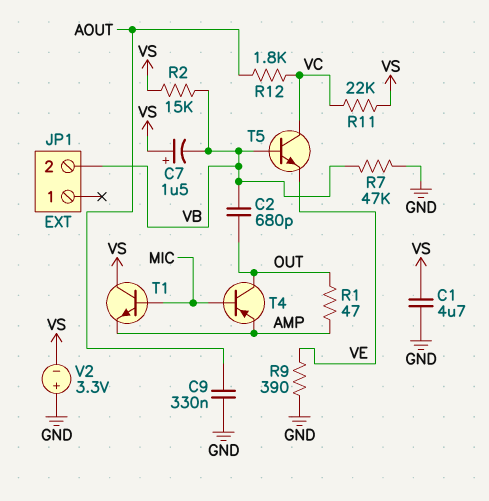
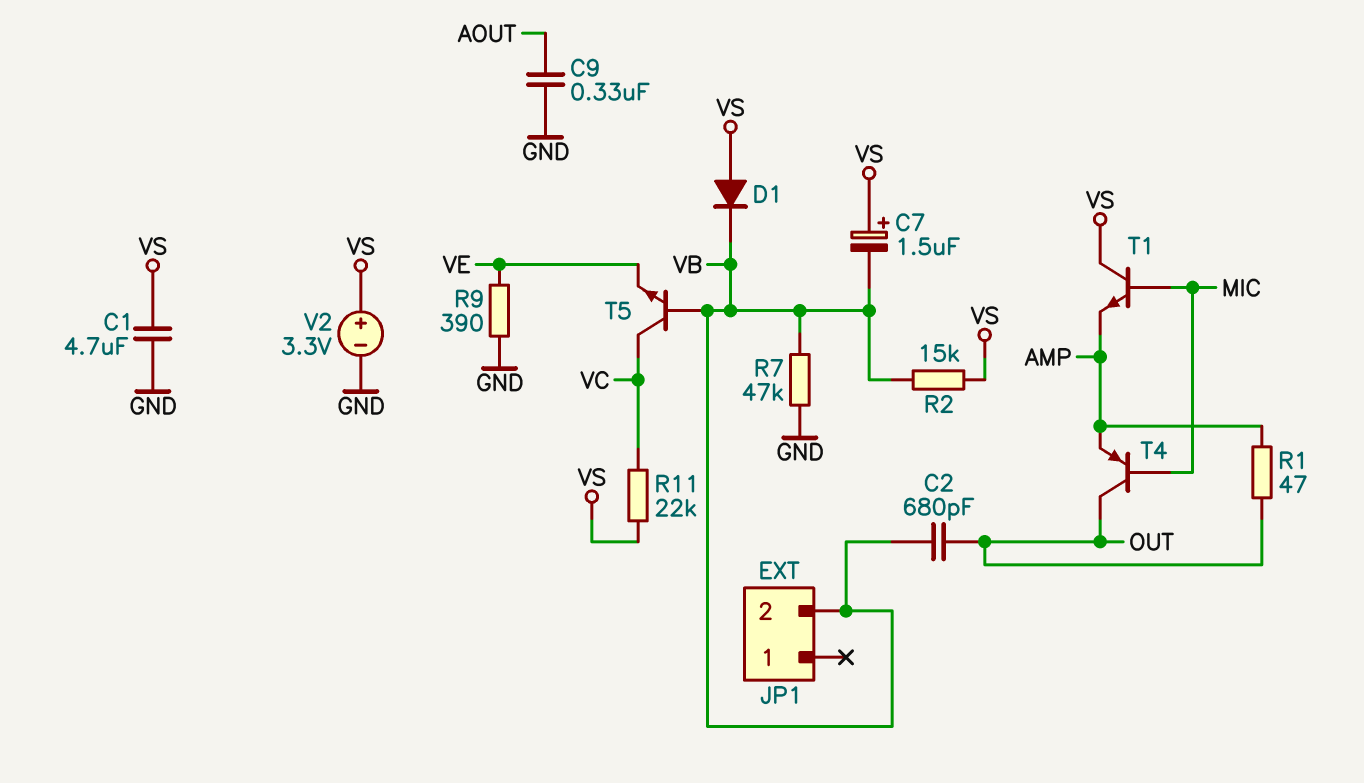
D1: none -> diode (A VS, K VB)
R12: 1.8k (AOUT, VC) -> none
V2: 3.3V (plus GND, minus VS) -> 3.3V (plus VS, minus GND)

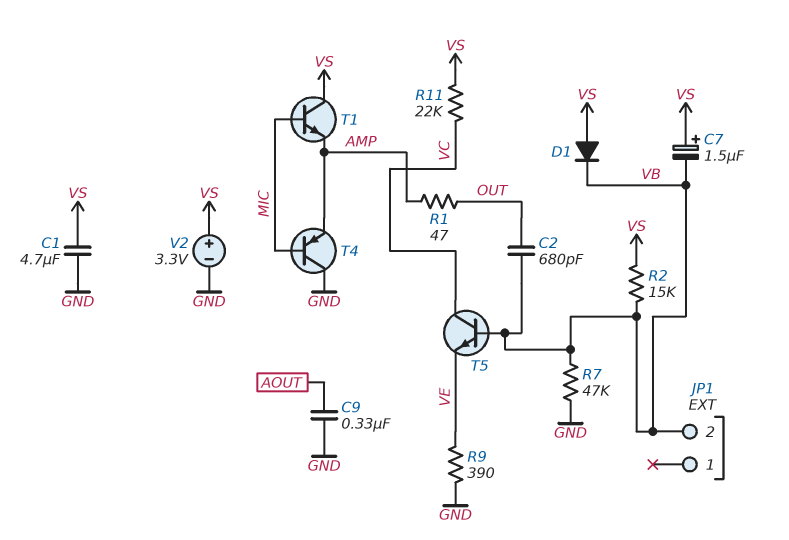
T4: PNP (B MIC, C OUT, E AMP) -> PNP (B MIC, C GND, E AMP)

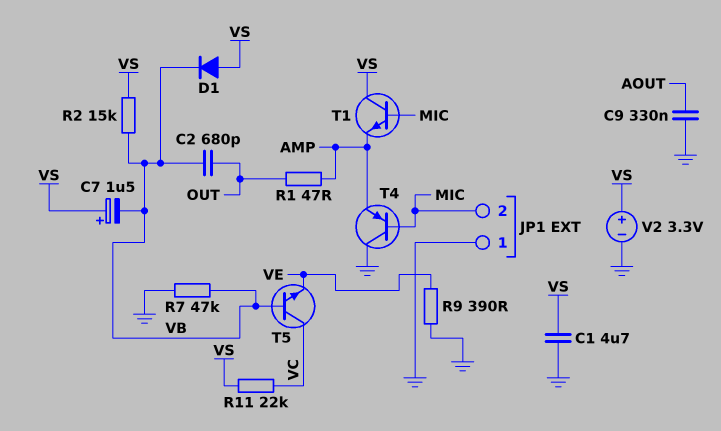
JP1 pin 1: none -> GND
JP1 pin 2: VB -> MIC

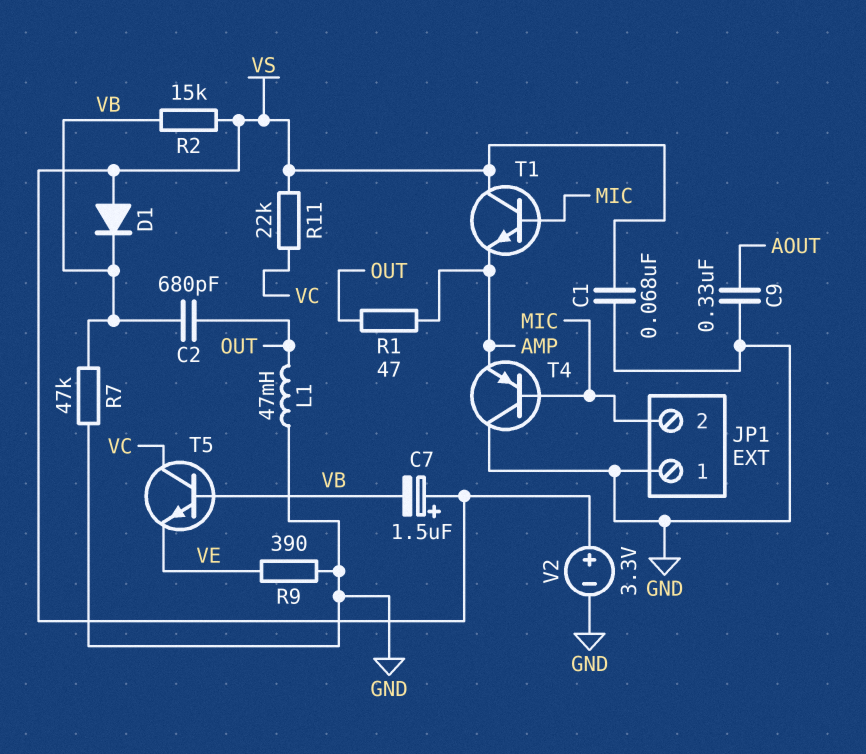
C1: 4.7uF (GND, VS) -> 68nF (GND, VS)
L1: none -> 47mH (GND, OUT)

